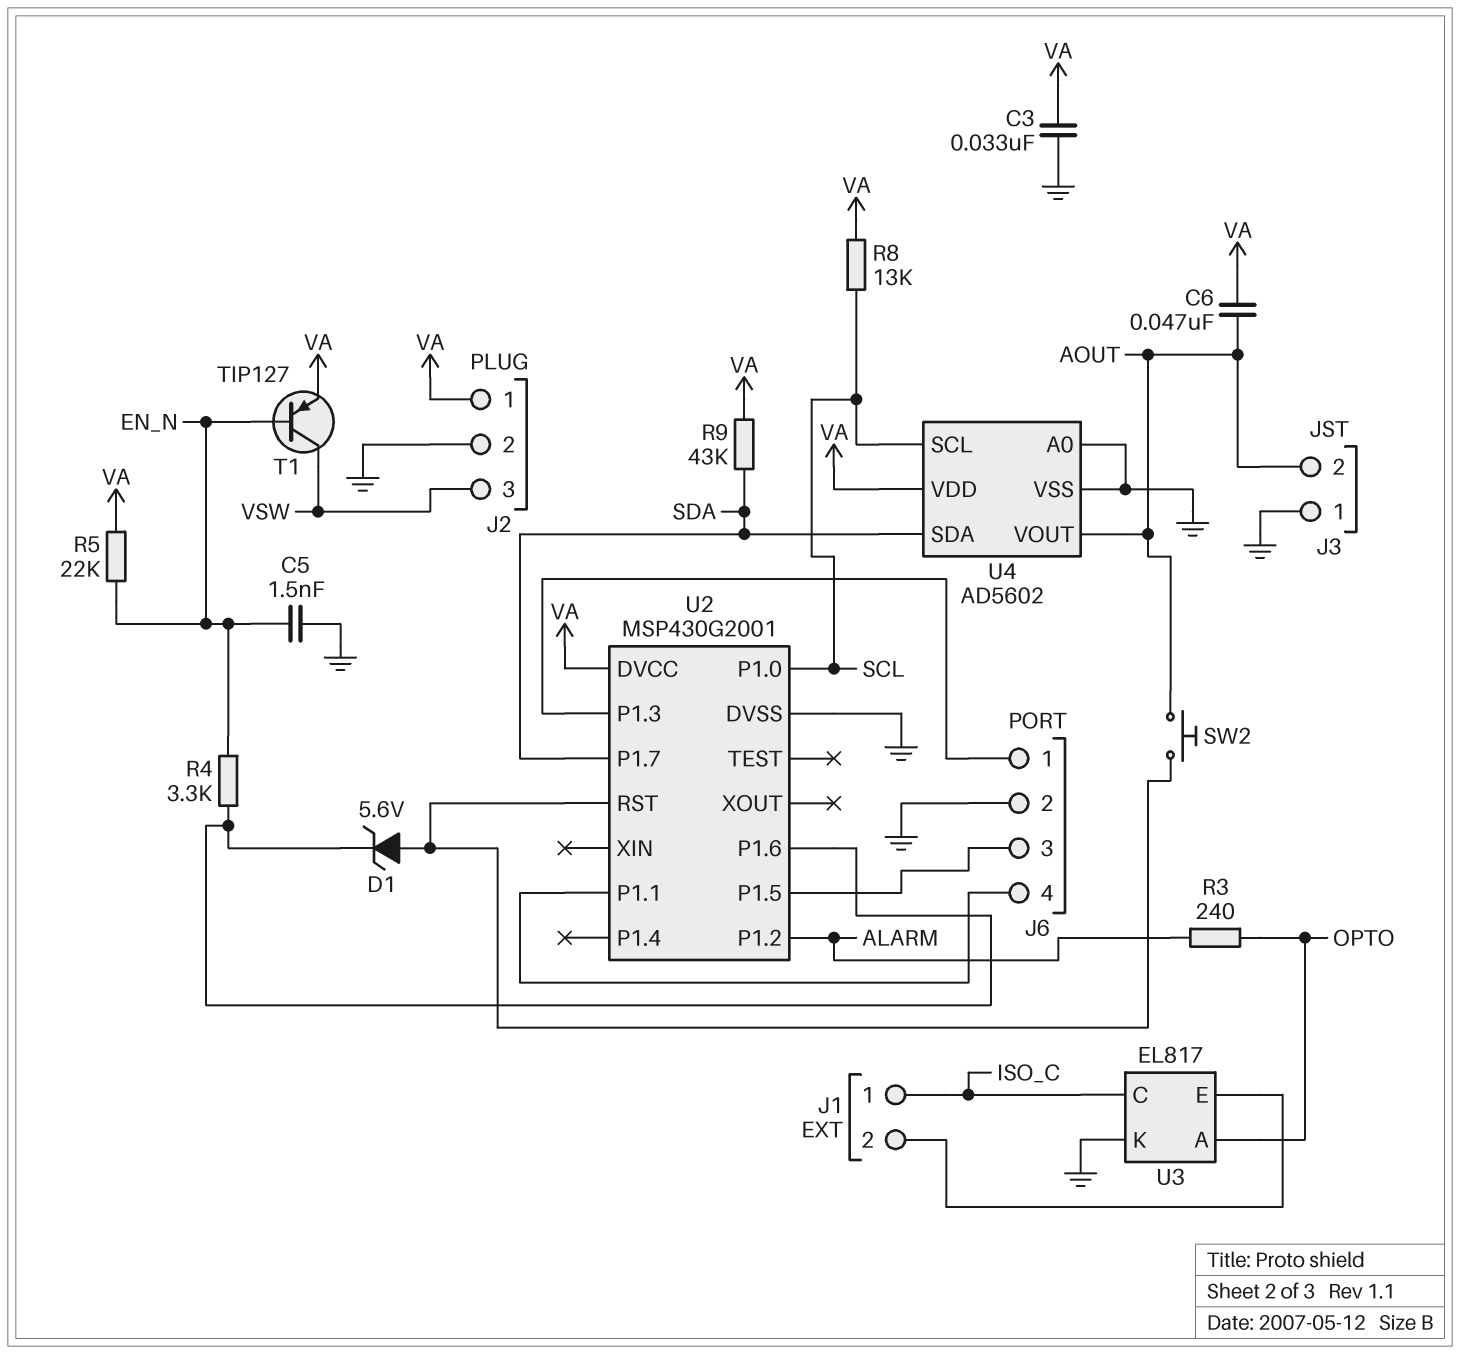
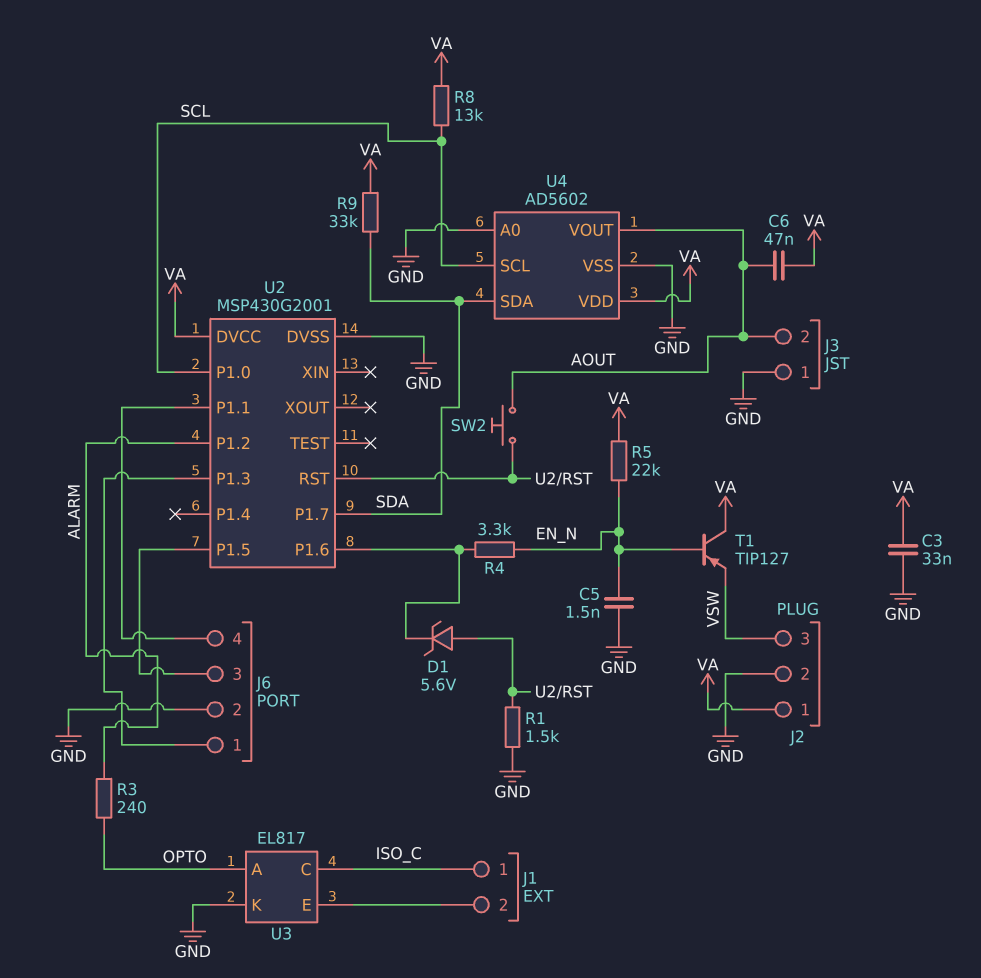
R1: none -> 1.5k (GND, U2/RST)
R9: 43k (SDA, VA) -> 33k (SDA, VA)
T1: PNP TIP127 (B EN_N, C VSW, E VA) -> PNP TIP127 (B EN_N, C VA, E VSW)

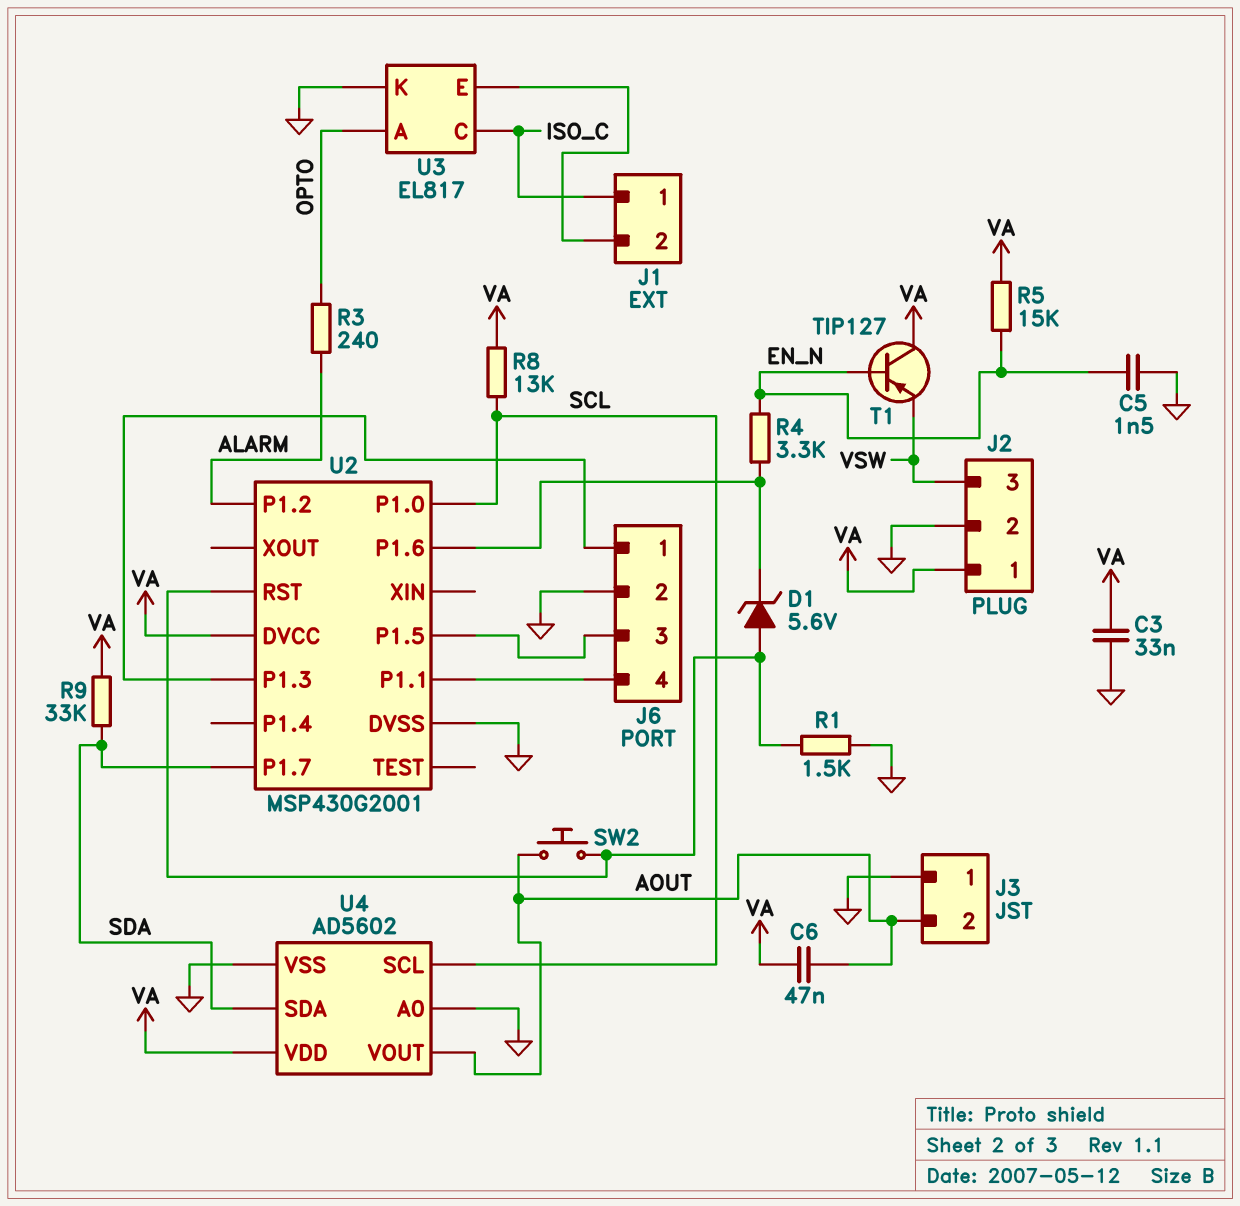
R5: 22k (EN_N, VA) -> 15k (EN_N, VA)

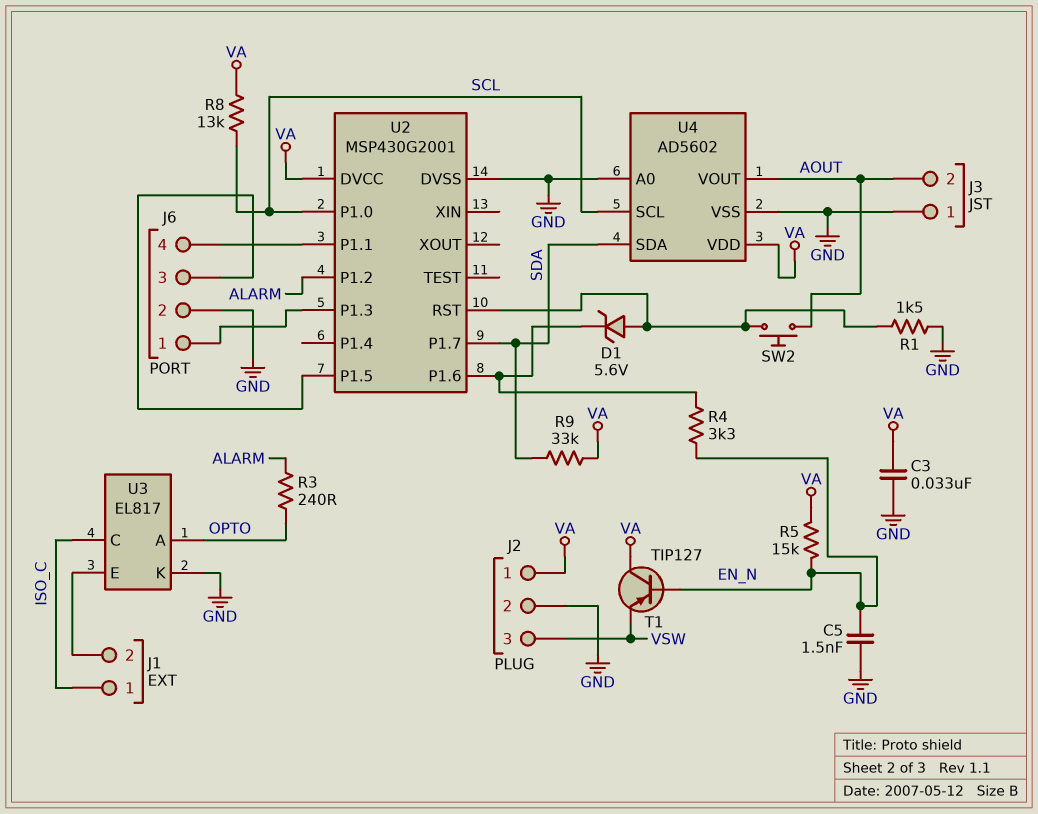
C6: 47nF (AOUT, VA) -> none

